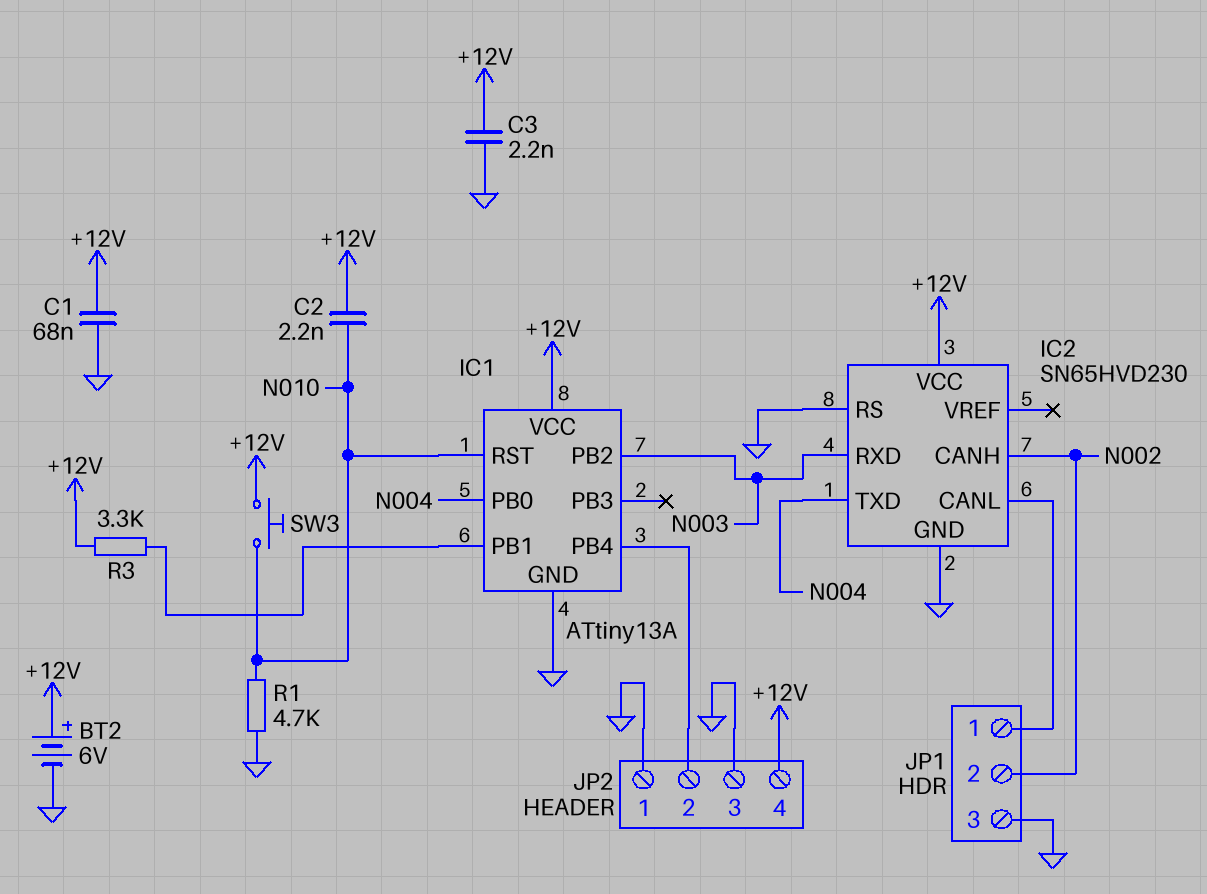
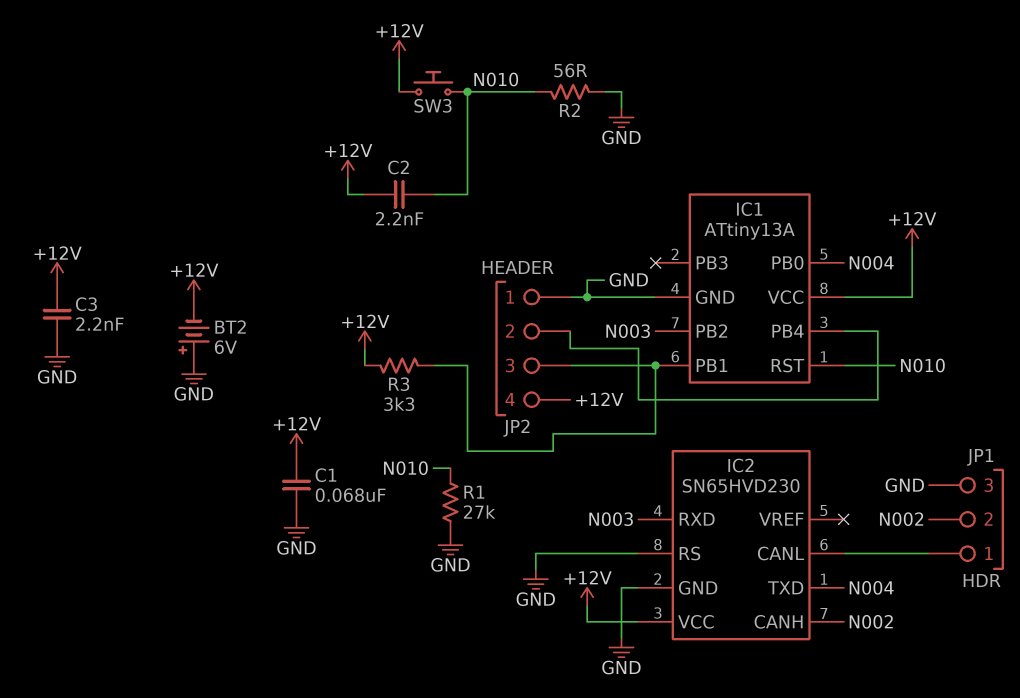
BT2: 6V (plus +12V, minus GND) -> 6V (plus GND, minus +12V)
JP2 pin 3: GND -> IC1/PB1
R1: 4.7k (GND, N010) -> 27k (GND, N010)
R2: none -> 56 (GND, N010)

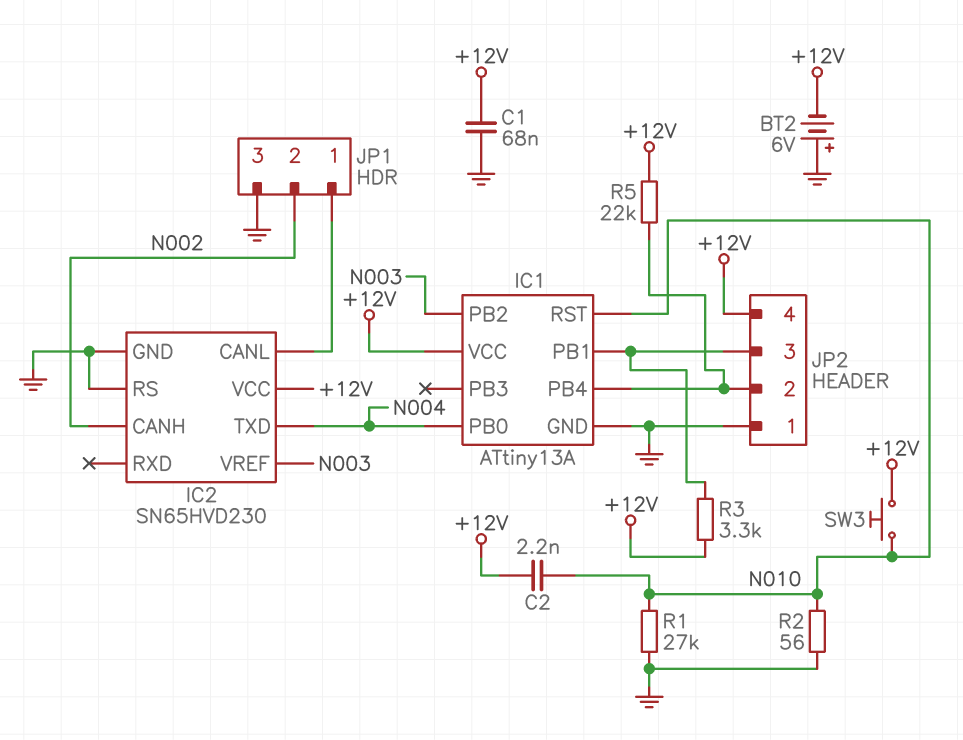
C3: 2.2nF (+12V, GND) -> none
IC2 pin RXD: N003 -> none
IC2 pin VREF: none -> N003
R5: none -> 22k (+12V, IC1/PB4)

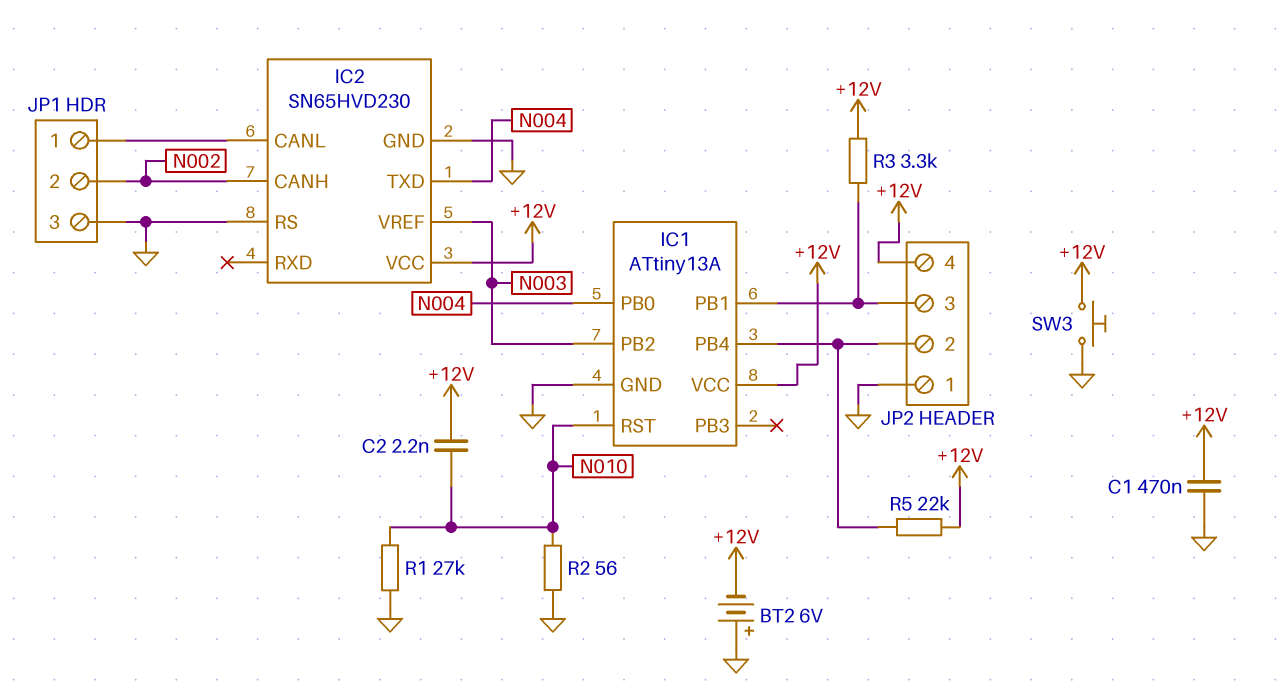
C1: 68nF (+12V, GND) -> 470nF (+12V, GND)
SW3: button (+12V, N010) -> button (+12V, GND)

